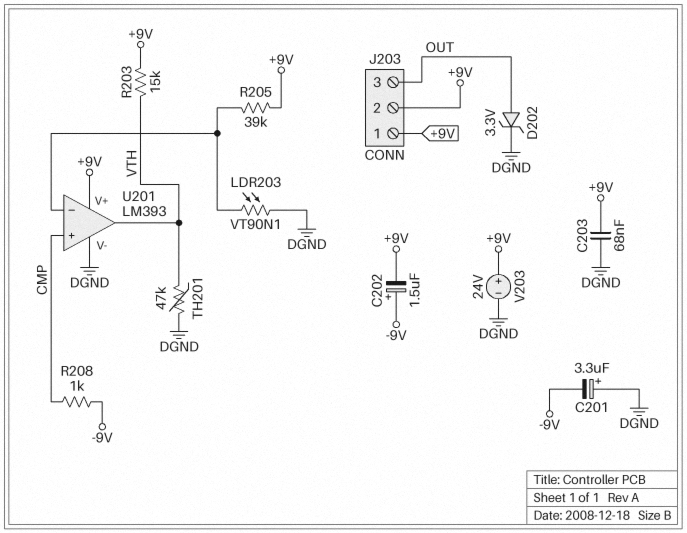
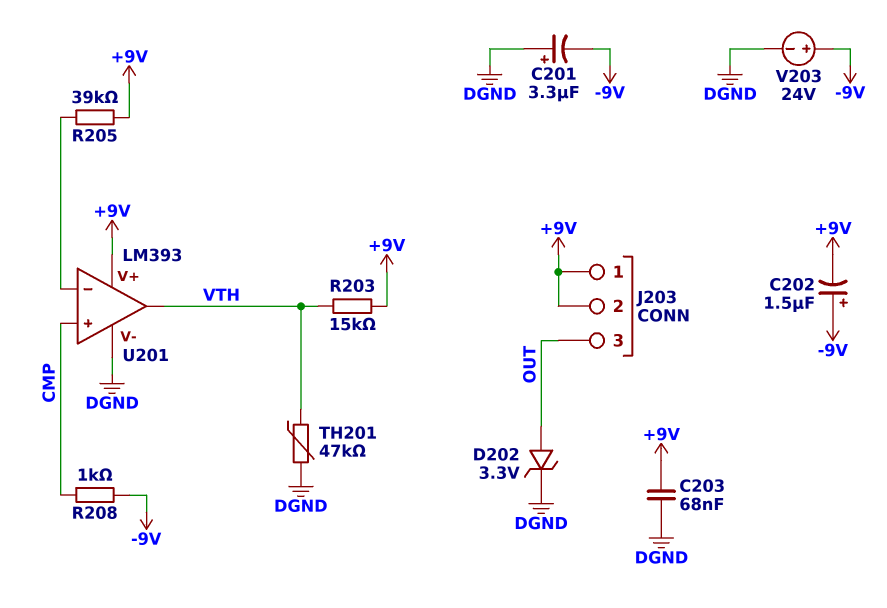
LDR203: VT90N1 (DGND, U201/in-) -> none
V203: 24V (plus +9V, minus DGND) -> 24V (plus -9V, minus DGND)

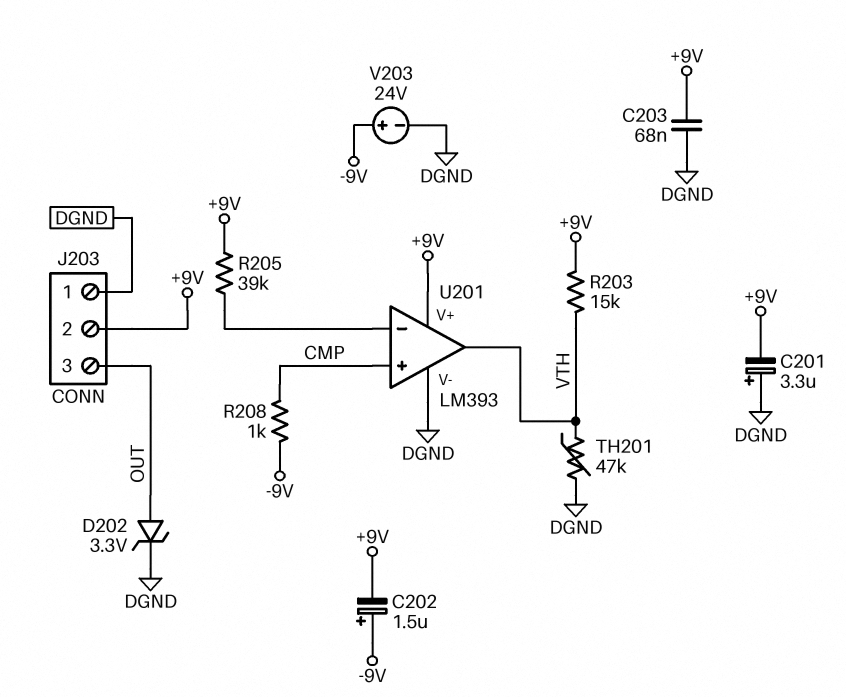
C201: 3.3uF (plus DGND, minus -9V) -> 3.3uF (plus DGND, minus +9V)
J203 pin 1: +9V -> DGND

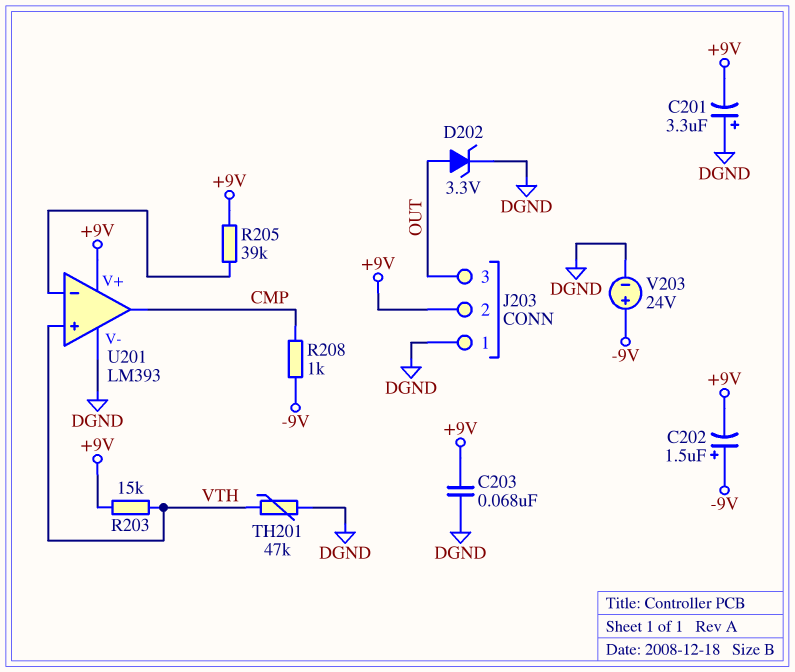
U201 pin in+: CMP -> VTH
U201 pin out: VTH -> CMP

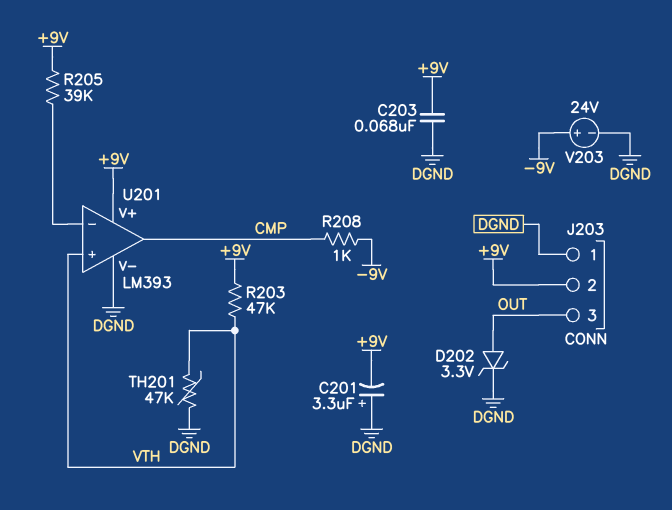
C202: 1.5uF (plus -9V, minus +9V) -> none
R203: 15k (+9V, VTH) -> 47k (+9V, VTH)

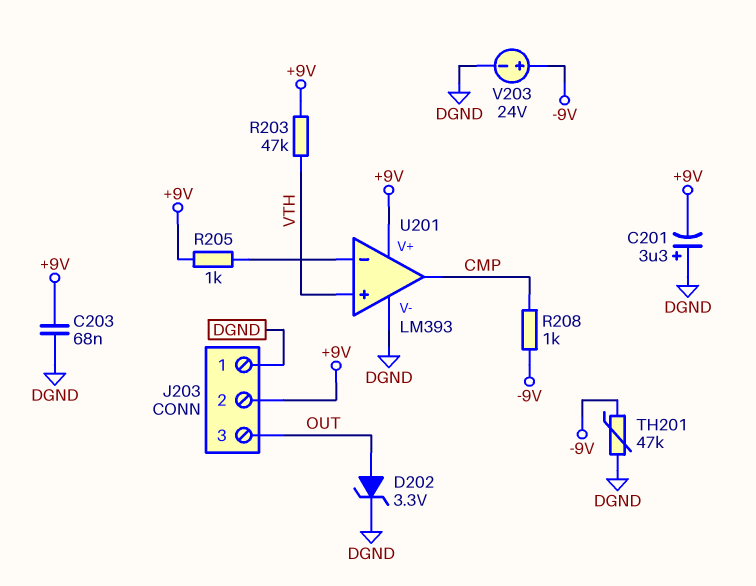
R205: 39k (+9V, U201/in-) -> 1k (+9V, U201/in-)
TH201: 47k (DGND, VTH) -> 47k (-9V, DGND)

